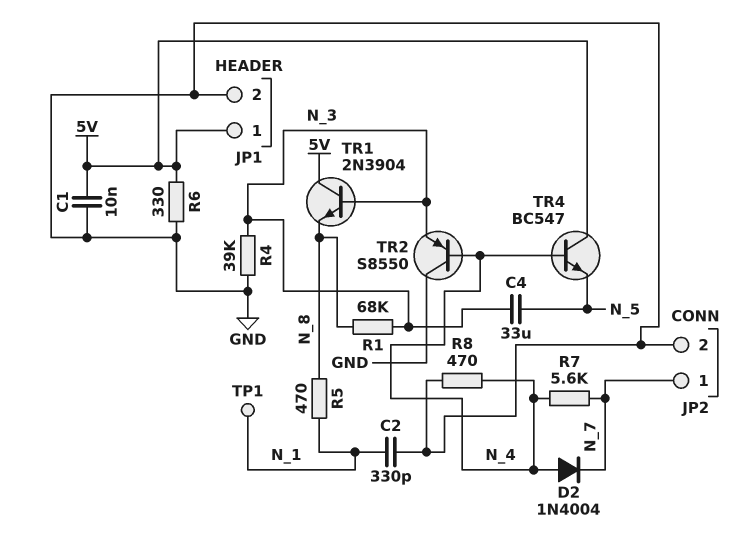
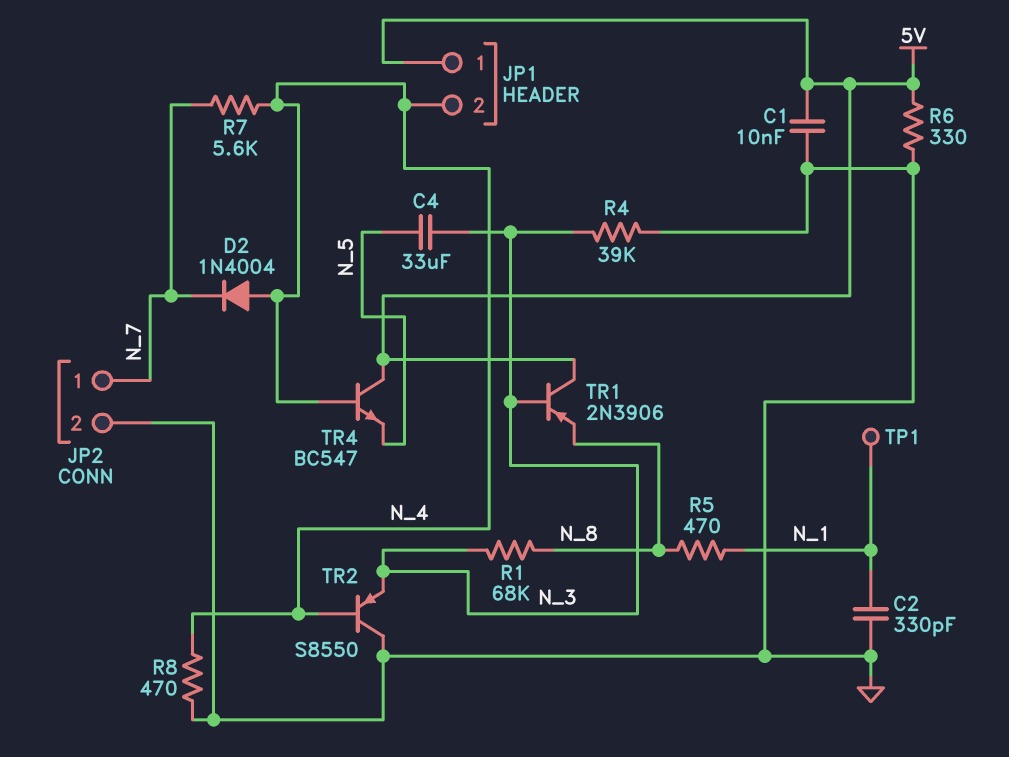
JP1 pin 2: GND -> N_4
TR1: NPN 2N3904 (B N_3, C 5V, E N_8) -> PNP 2N3906 (B N_3, C 5V, E N_8)

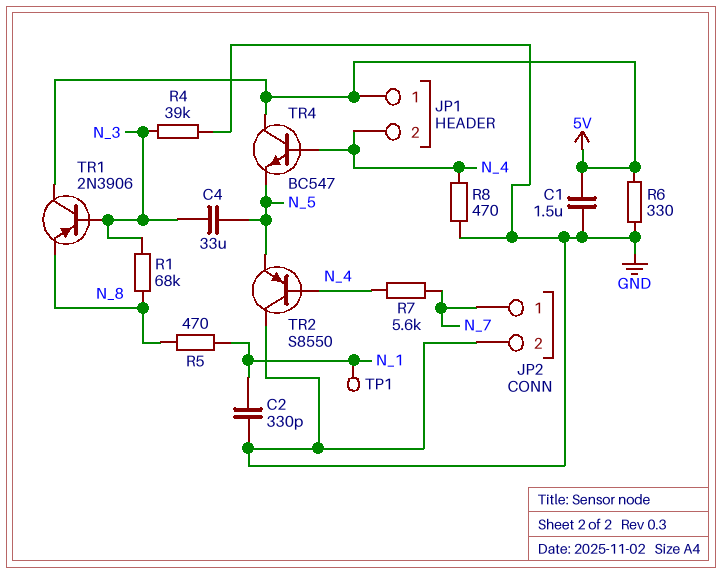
C1: 10nF (5V, GND) -> 1.5uF (5V, GND)
D2: diode 1N4004 (A N_4, K N_7) -> none
TR2: PNP S8550 (B N_4, C GND, E N_3) -> PNP S8550 (B N_4, C GND, E N_5)

